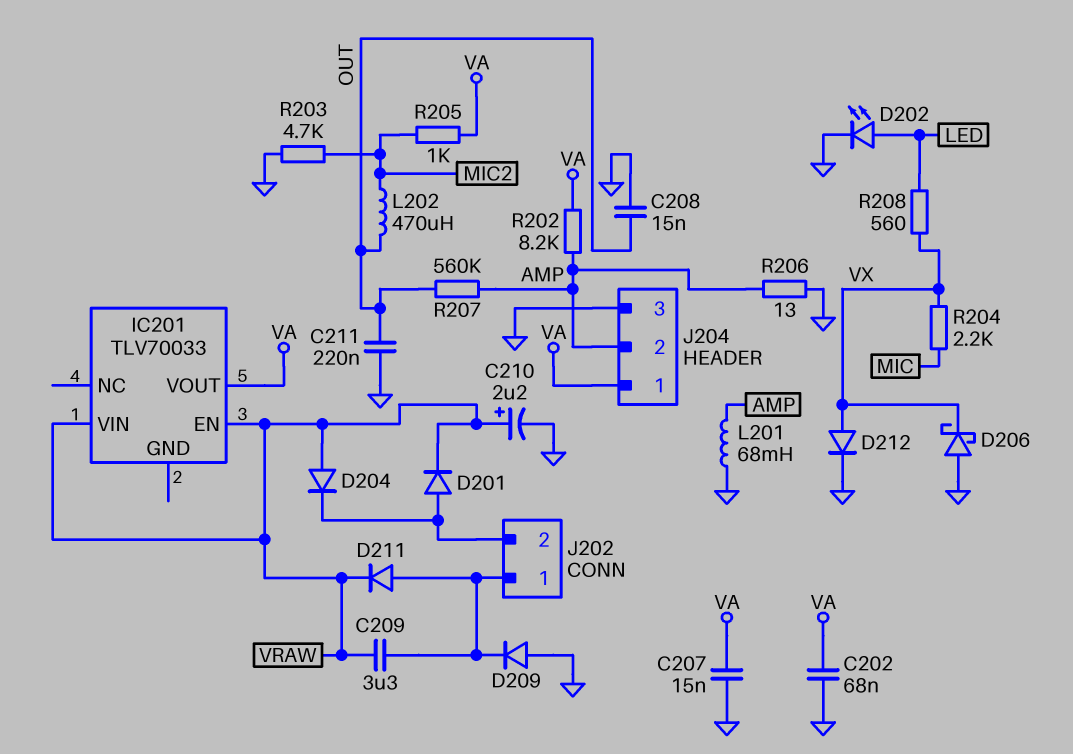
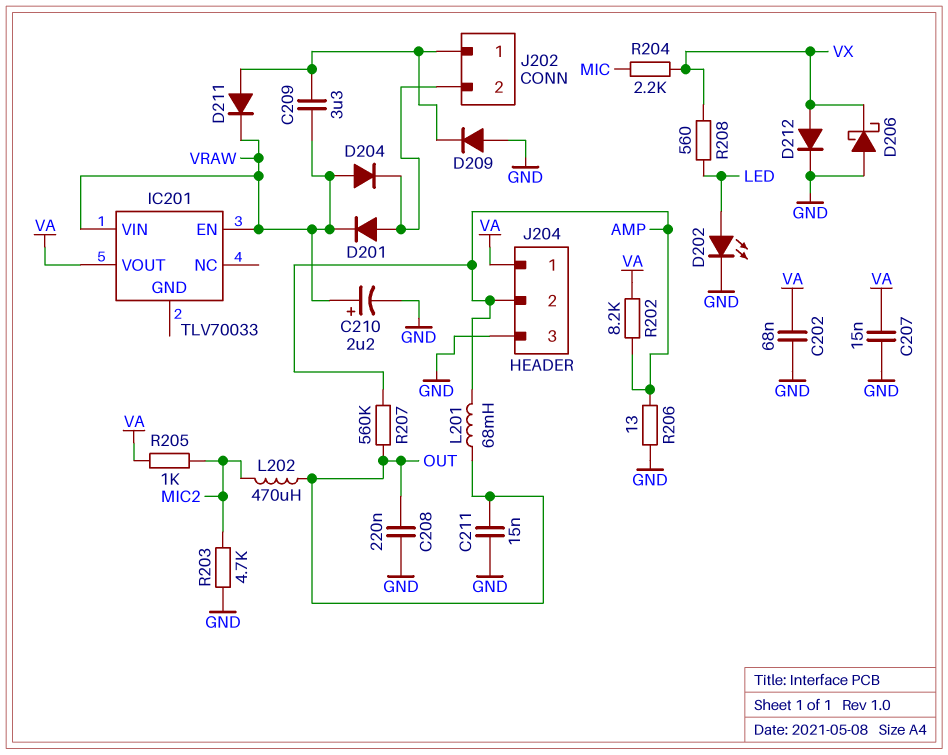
C208: 15nF (GND, OUT) -> 220nF (GND, OUT)
C211: 220nF (GND, OUT) -> 15nF (GND, OUT)
L201: 68mH (AMP, GND) -> 68mH (AMP, OUT)

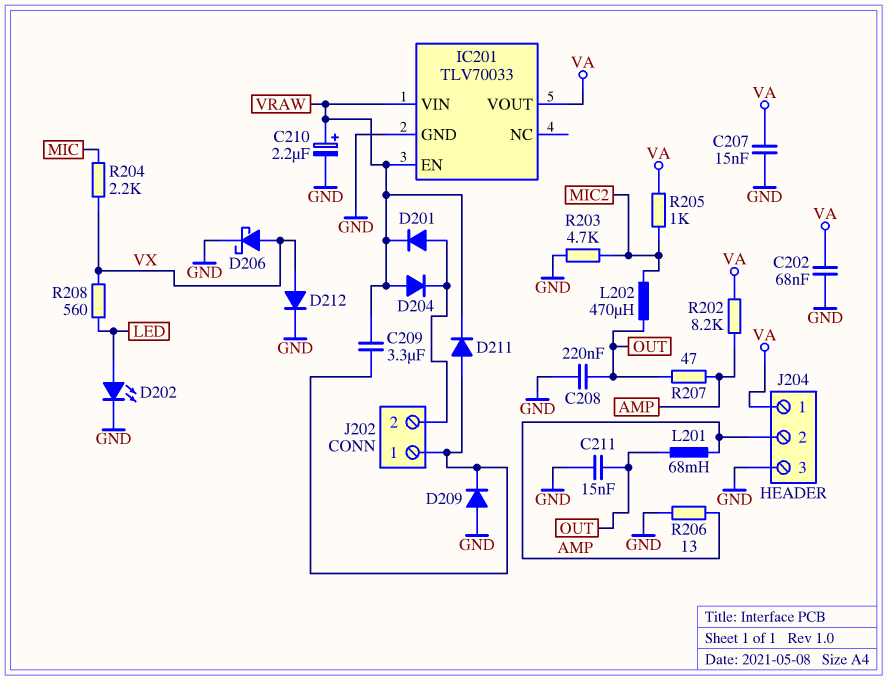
D206: schottky (A GND, K VX) -> schottky (A VX, K GND)
IC201 pin GND: none -> GND
R207: 560k (AMP, OUT) -> 47 (AMP, OUT)

